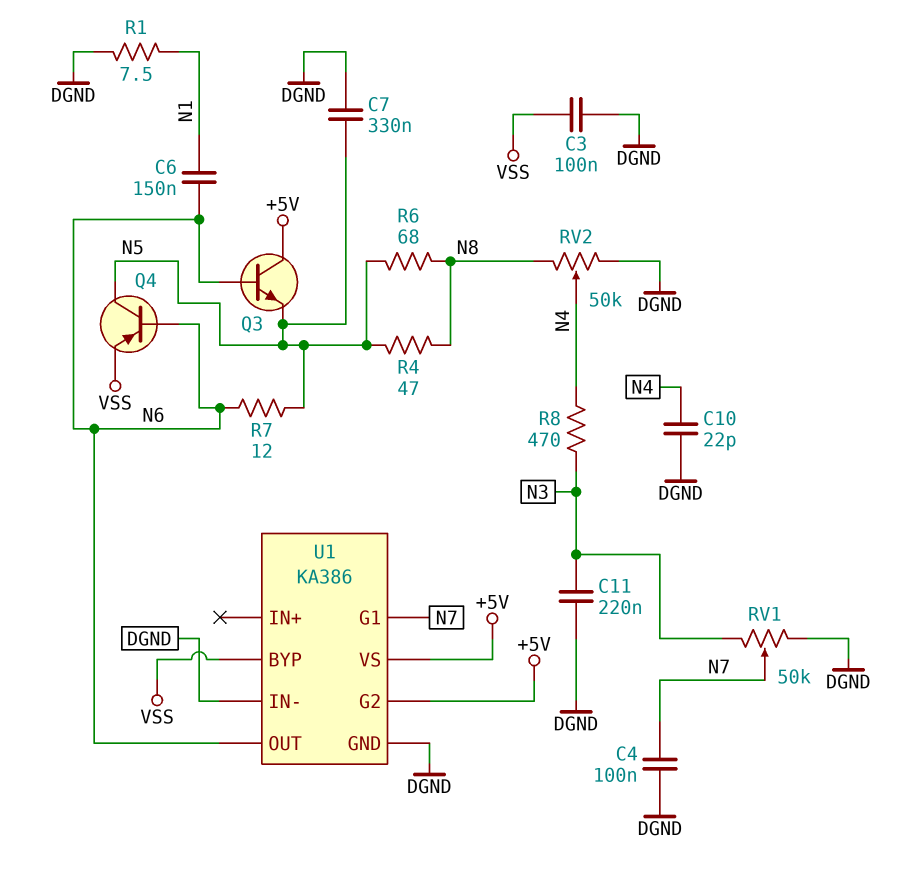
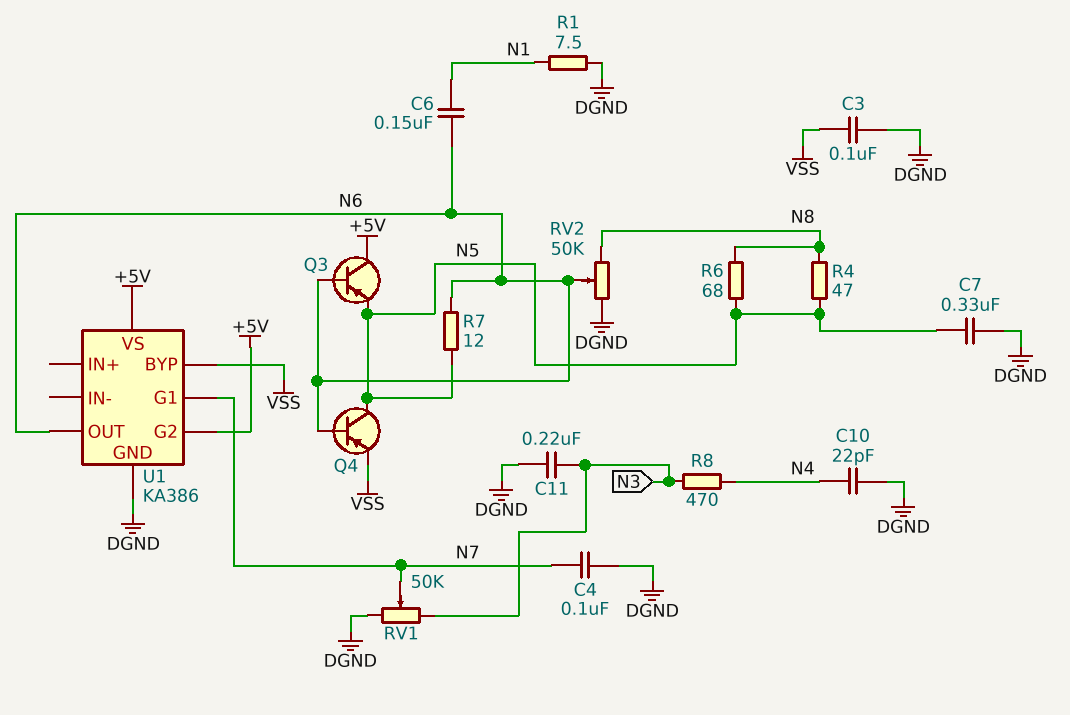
Q3: NPN (B N6, C +5V, E N5) -> PNP (B N6, C +5V, E N5)
RV2: 50k (DGND, N8, wiper N4) -> 50k (DGND, N8, wiper N6)
U1 pin IN-: DGND -> none

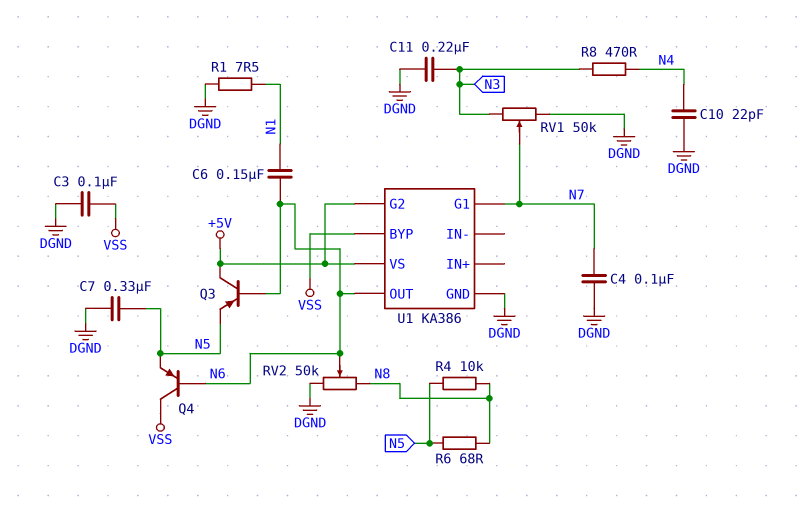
Q4: PNP (B N6, C N5, E VSS) -> PNP (B N6, C VSS, E N5)
R4: 47 (N5, N8) -> 10k (N5, N8)
R7: 12 (N5, N6) -> none

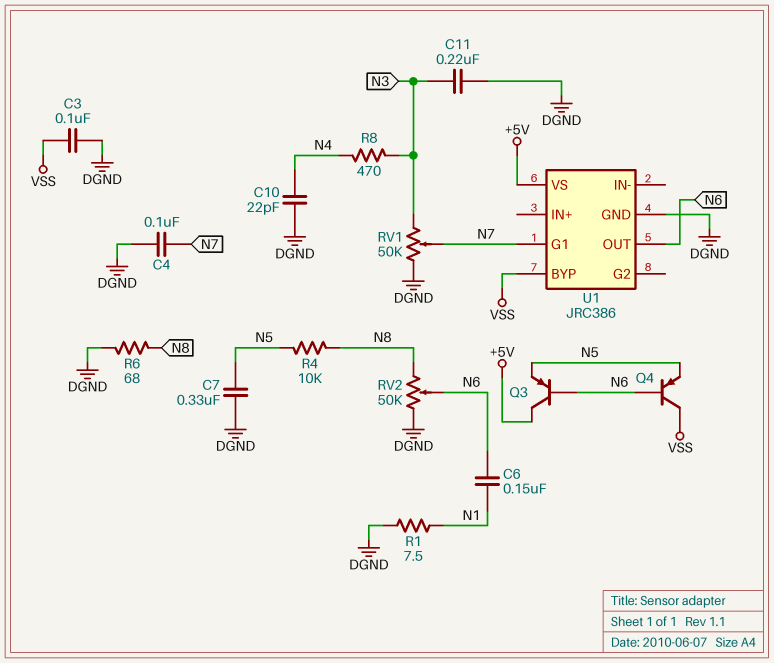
R6: 68 (N5, N8) -> 68 (DGND, N8)
U1: KA386 -> JRC386
U1 pin G2: +5V -> none

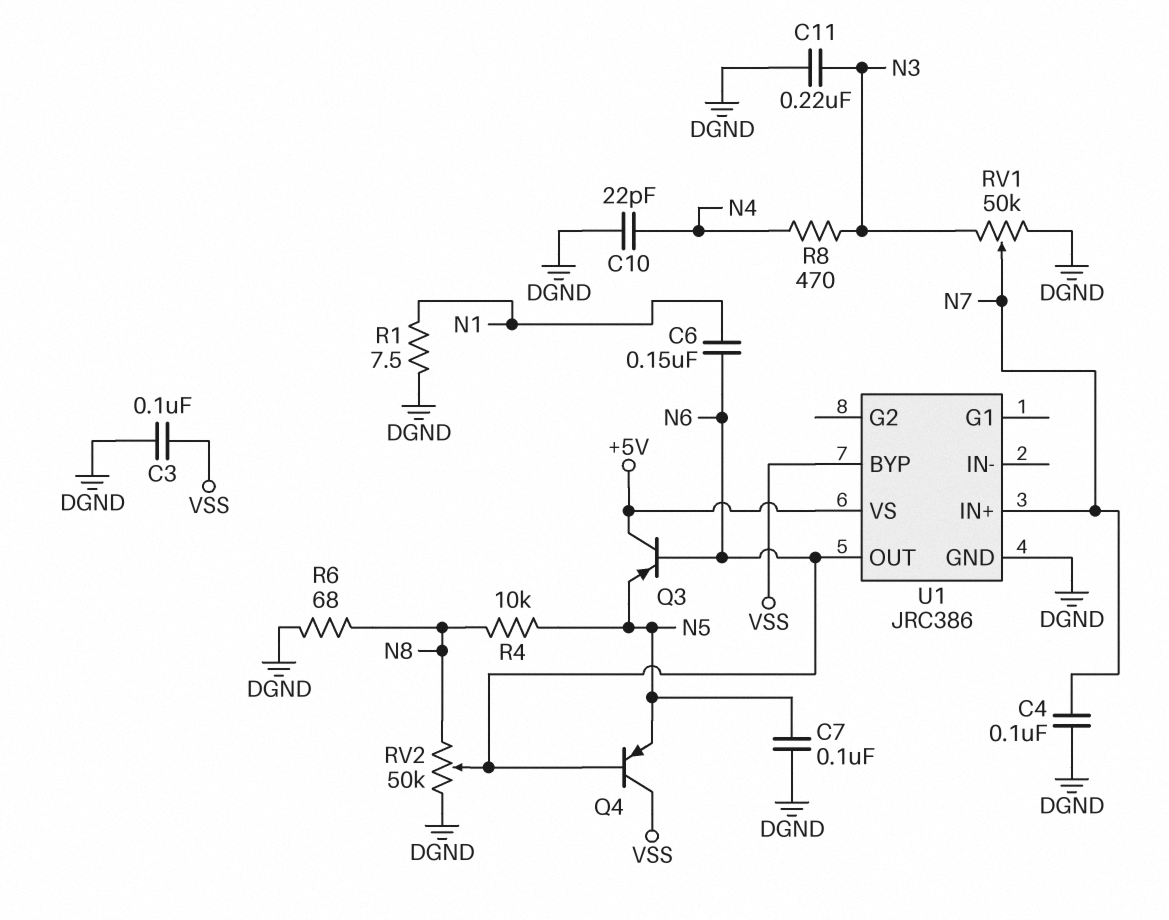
C7: 330nF (DGND, N5) -> 100nF (DGND, N5)
U1 pin G1: N7 -> none
U1 pin IN+: none -> N7

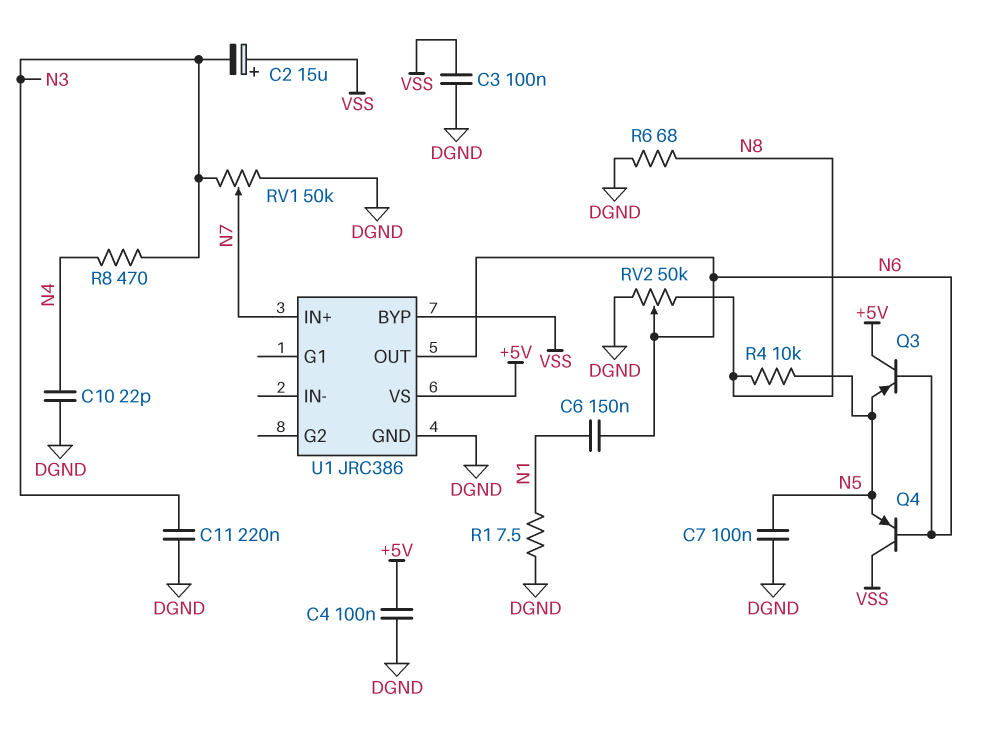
C2: none -> 15uF (plus VSS, minus N3)
C4: 100nF (DGND, N7) -> 100nF (+5V, DGND)

